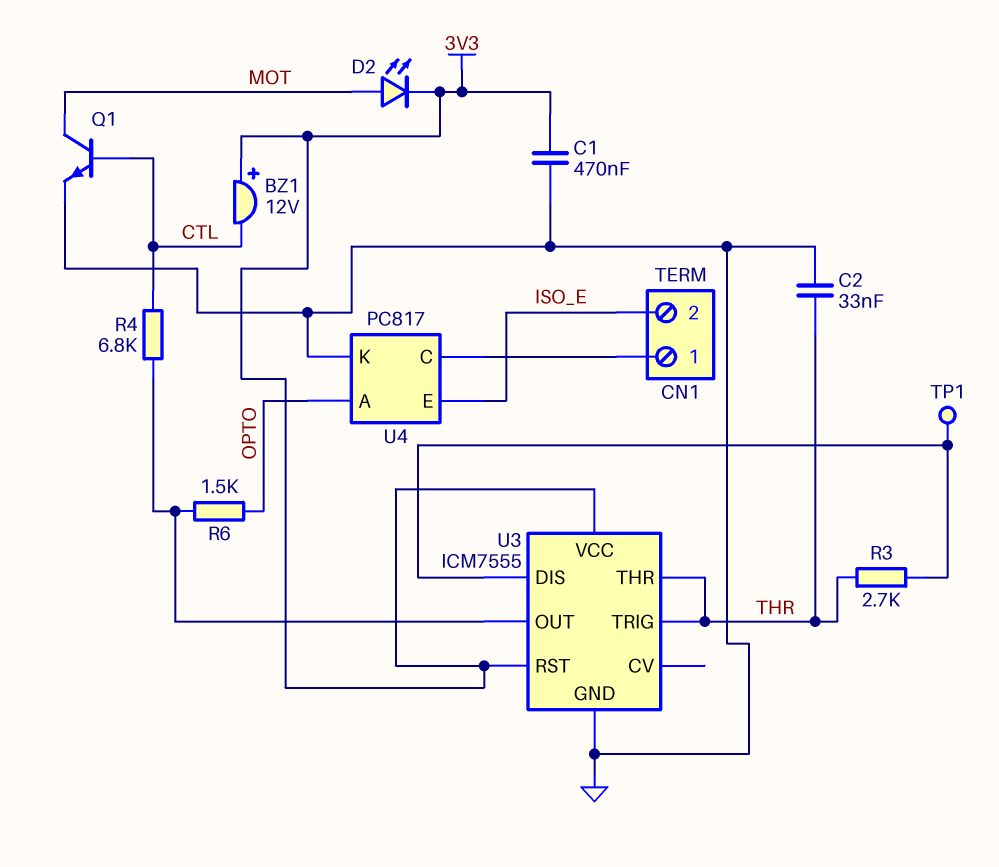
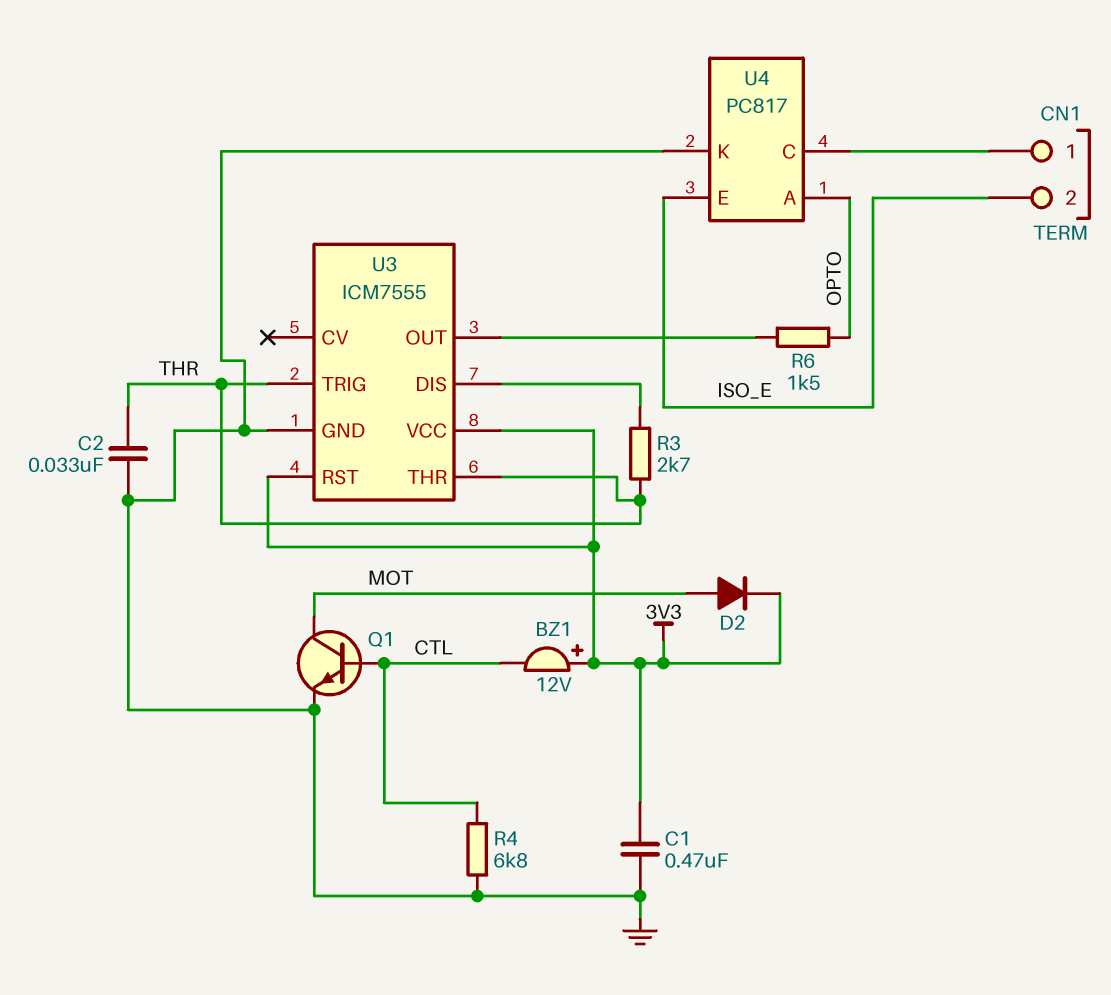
D2: LED (A MOT, K 3V3) -> diode (A MOT, K 3V3)
R4: 6.8k (CTL, U3/OUT) -> 6.8k (CTL, GND)
TP1: test point (U3/DIS) -> none

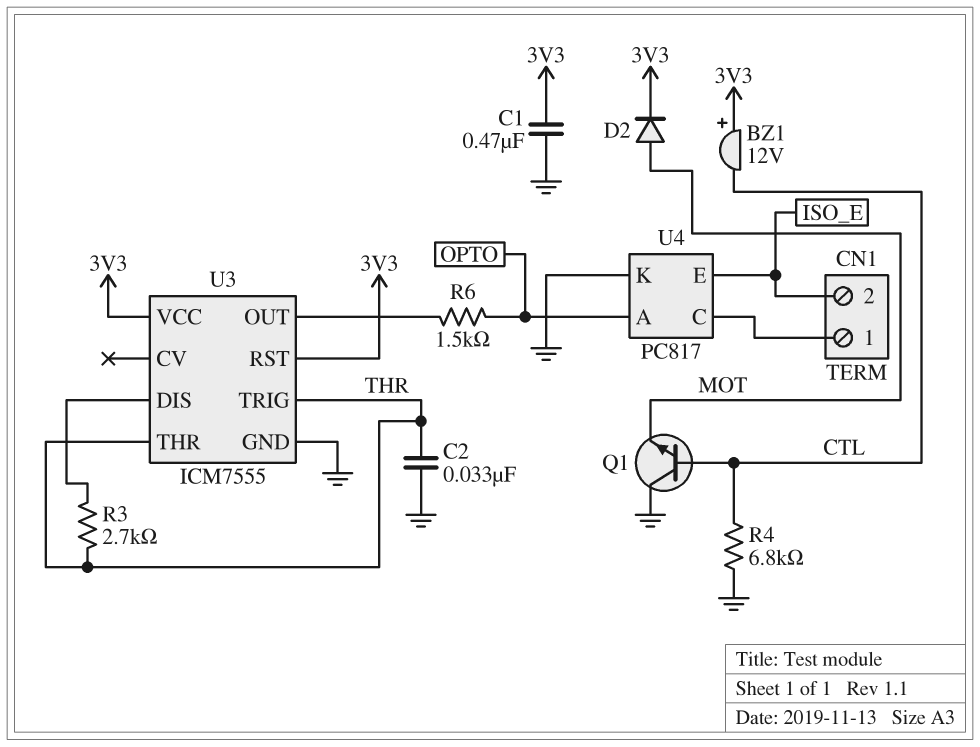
Q1: NPN (B CTL, C MOT, E GND) -> NPN (B CTL, C GND, E MOT)

